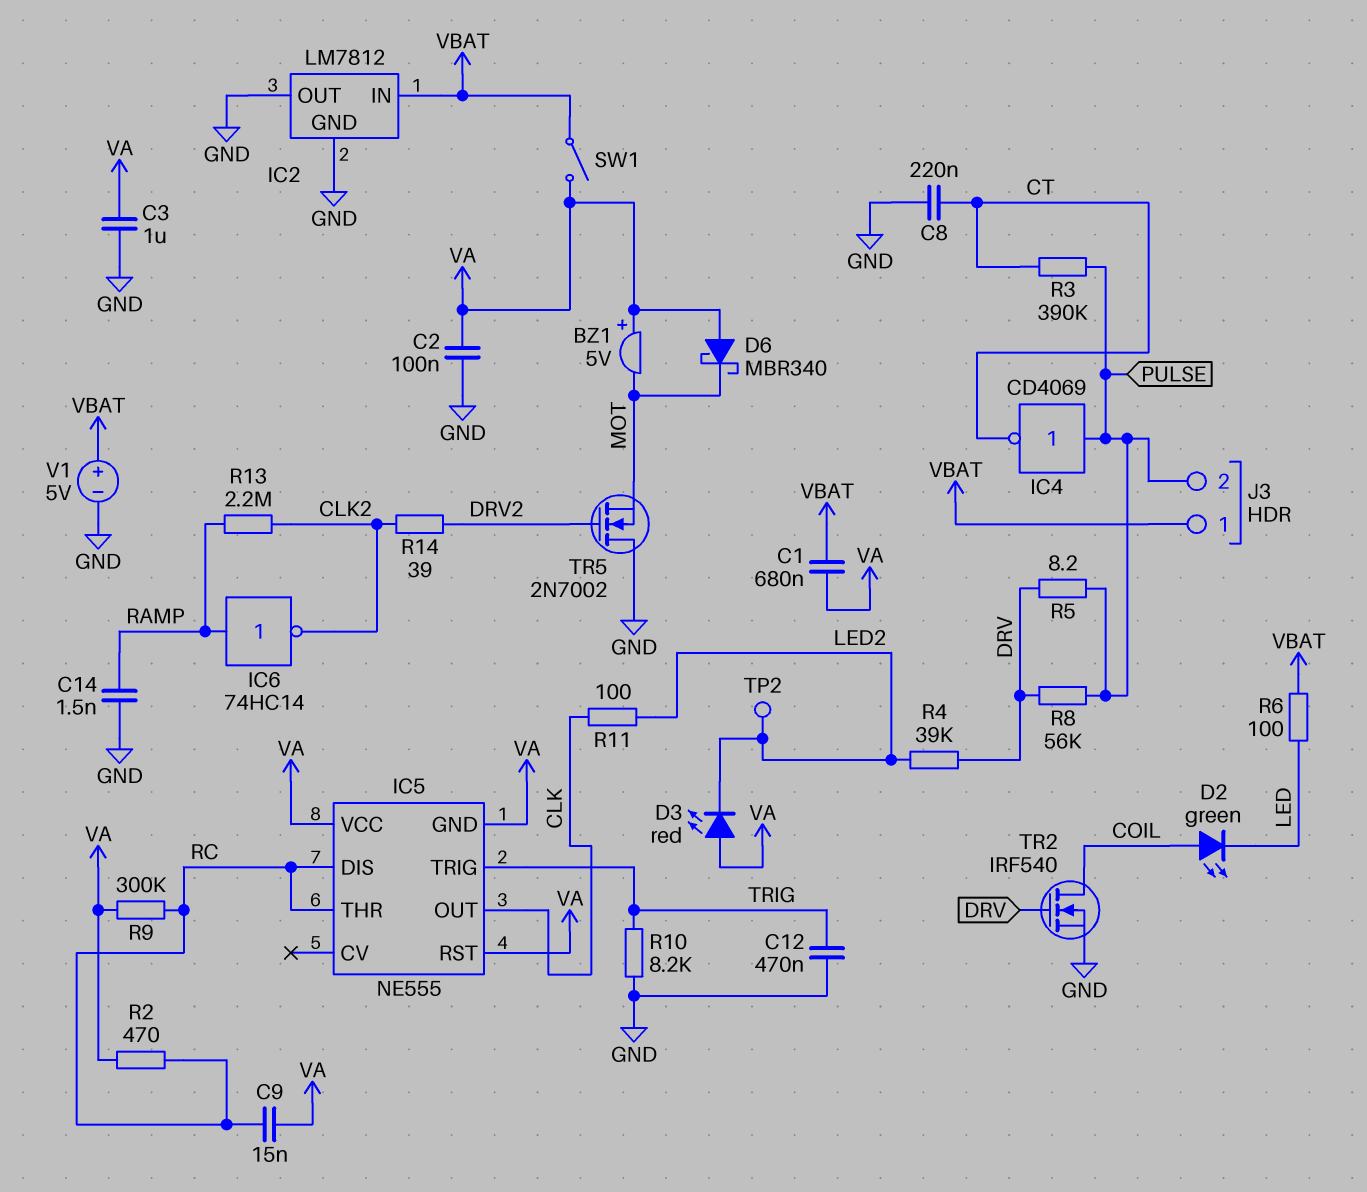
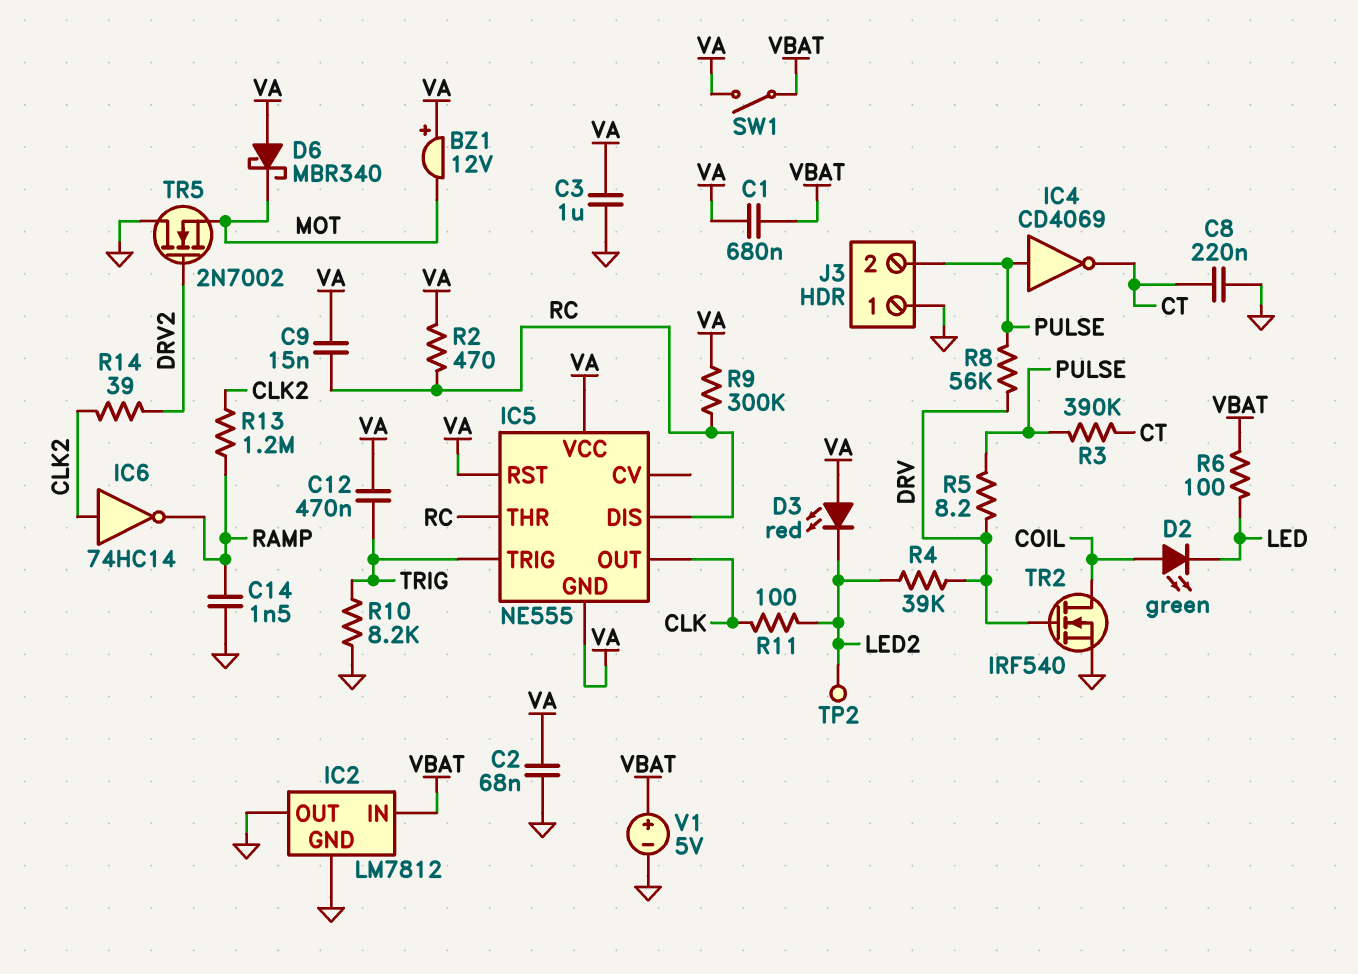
BZ1: buzzer 5V (plus VA, minus MOT) -> buzzer 12V (plus VA, minus MOT)
C2: 100nF (GND, VA) -> 68nF (GND, VA)
C12: 470nF (GND, TRIG) -> 470nF (TRIG, VA)
IC6: NOT 74HC14 (in RAMP, out CLK2) -> NOT 74HC14 (in CLK2, out RAMP)
J3 pin 1: VBAT -> GND
R13: 2.2M (CLK2, RAMP) -> 1.2M (CLK2, RAMP)

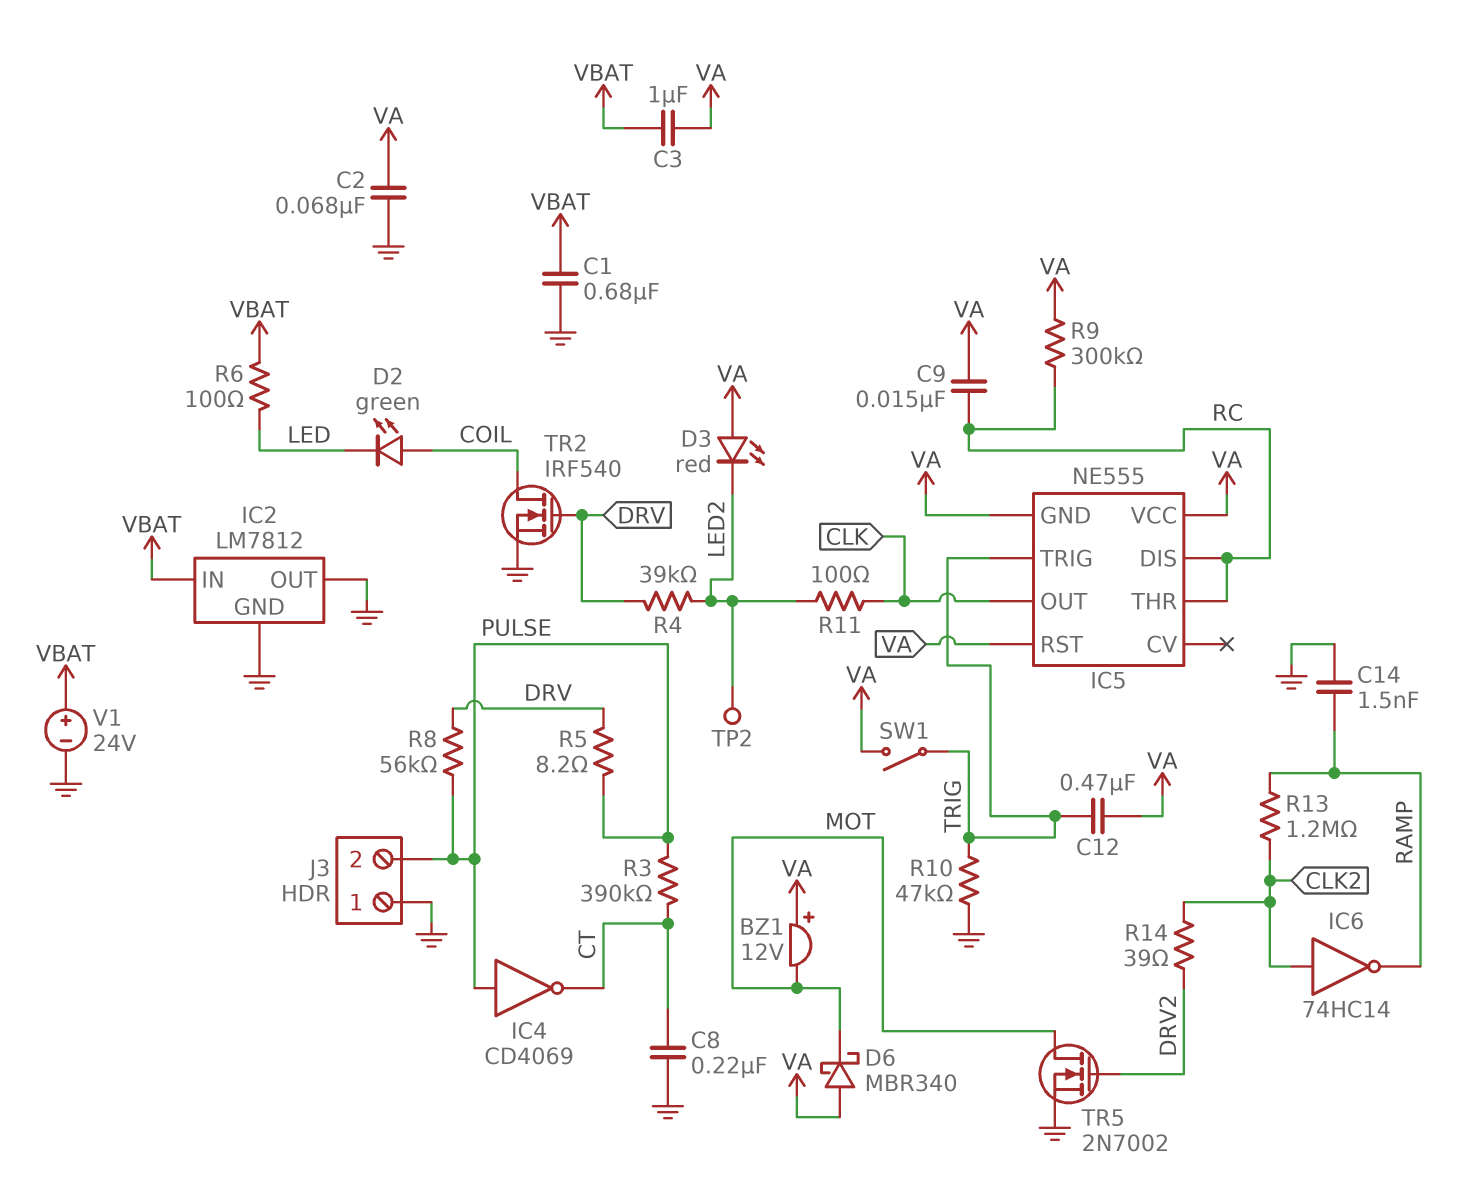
C1: 680nF (VA, VBAT) -> 680nF (GND, VBAT)
C3: 1uF (GND, VA) -> 1uF (VA, VBAT)
R2: 470 (RC, VA) -> none
R10: 8.2k (GND, TRIG) -> 47k (GND, TRIG)
SW1: switch (VA, VBAT) -> switch (TRIG, VA)
TR5: NMOS 2N7002 (G DRV2, D GND, S MOT) -> NMOS 2N7002 (G DRV2, D MOT, S GND)
V1: 5V (plus VBAT, minus GND) -> 24V (plus VBAT, minus GND)

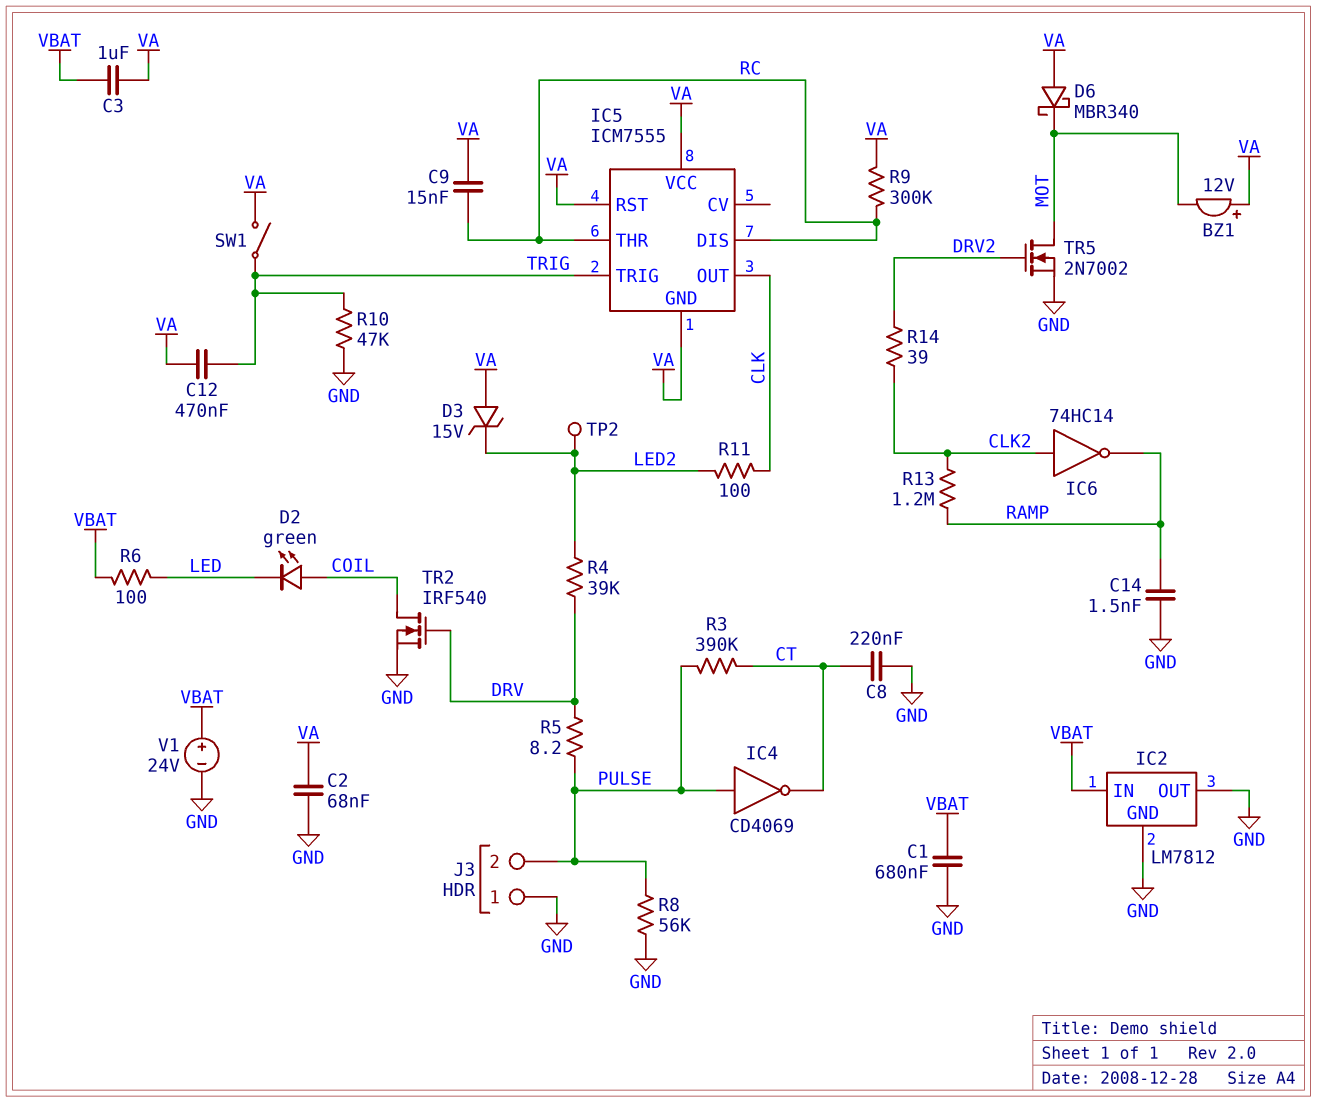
D3: LED red (A VA, K LED2) -> zener 15V (A VA, K LED2)
IC5: NE555 -> ICM7555
R8: 56k (DRV, PULSE) -> 56k (GND, PULSE)

